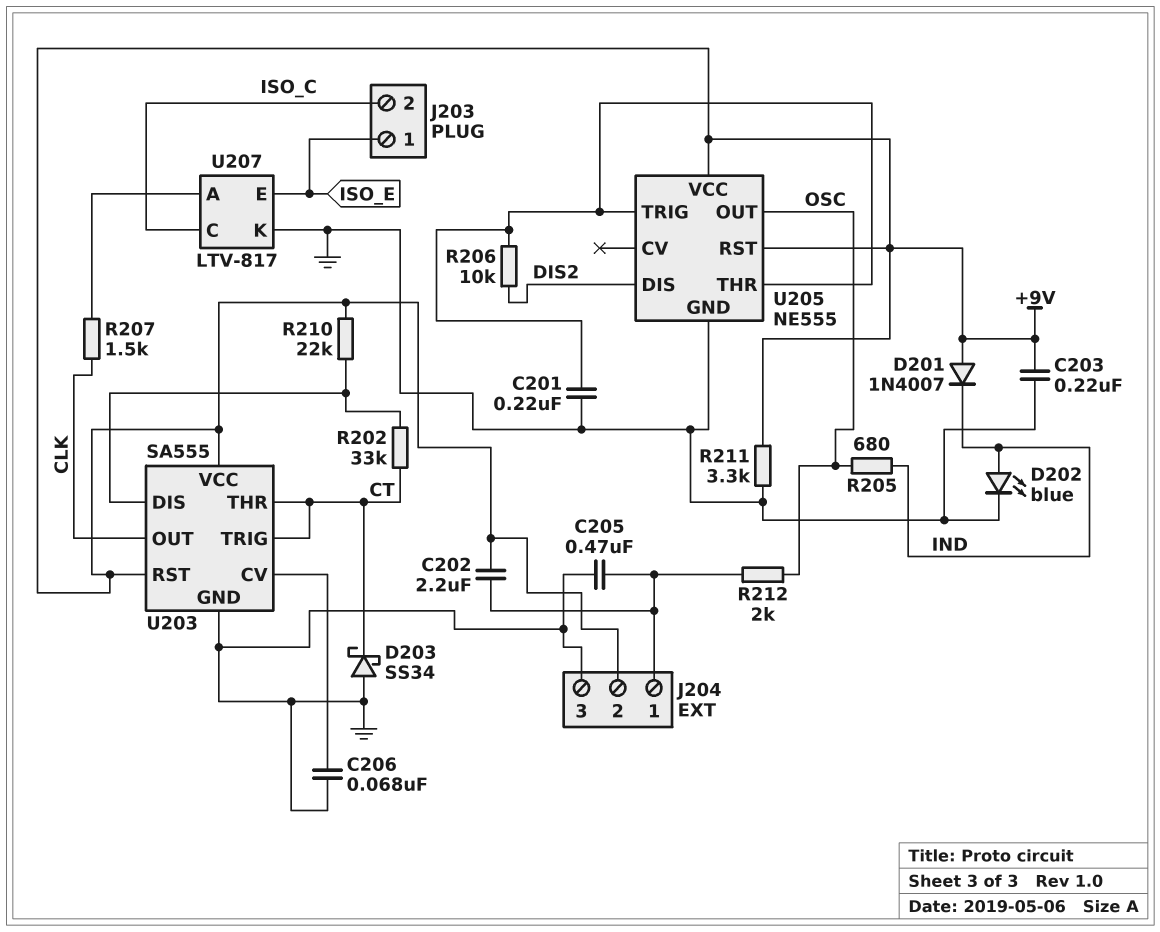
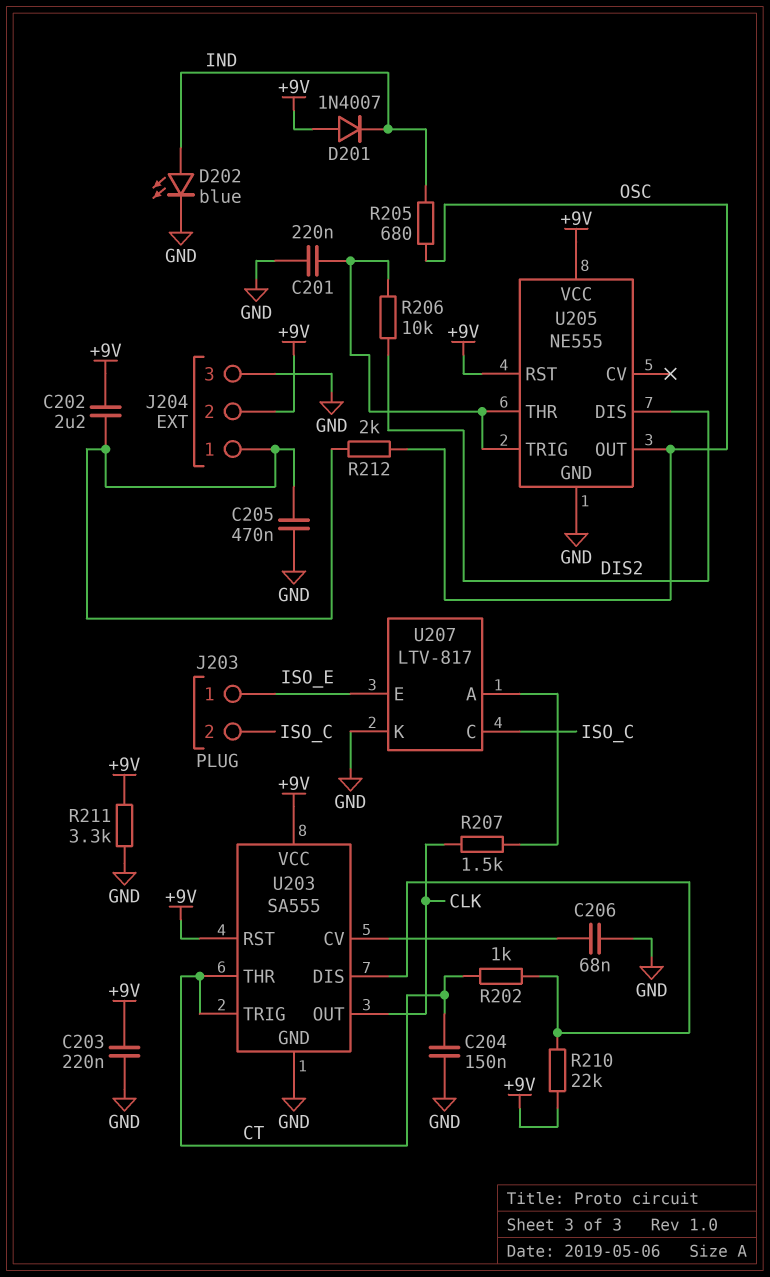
C204: none -> 150nF (CT, GND)
D203: schottky SS34 (A GND, K CT) -> none
R202: 33k (CT, U203/DIS) -> 1k (CT, U203/DIS)

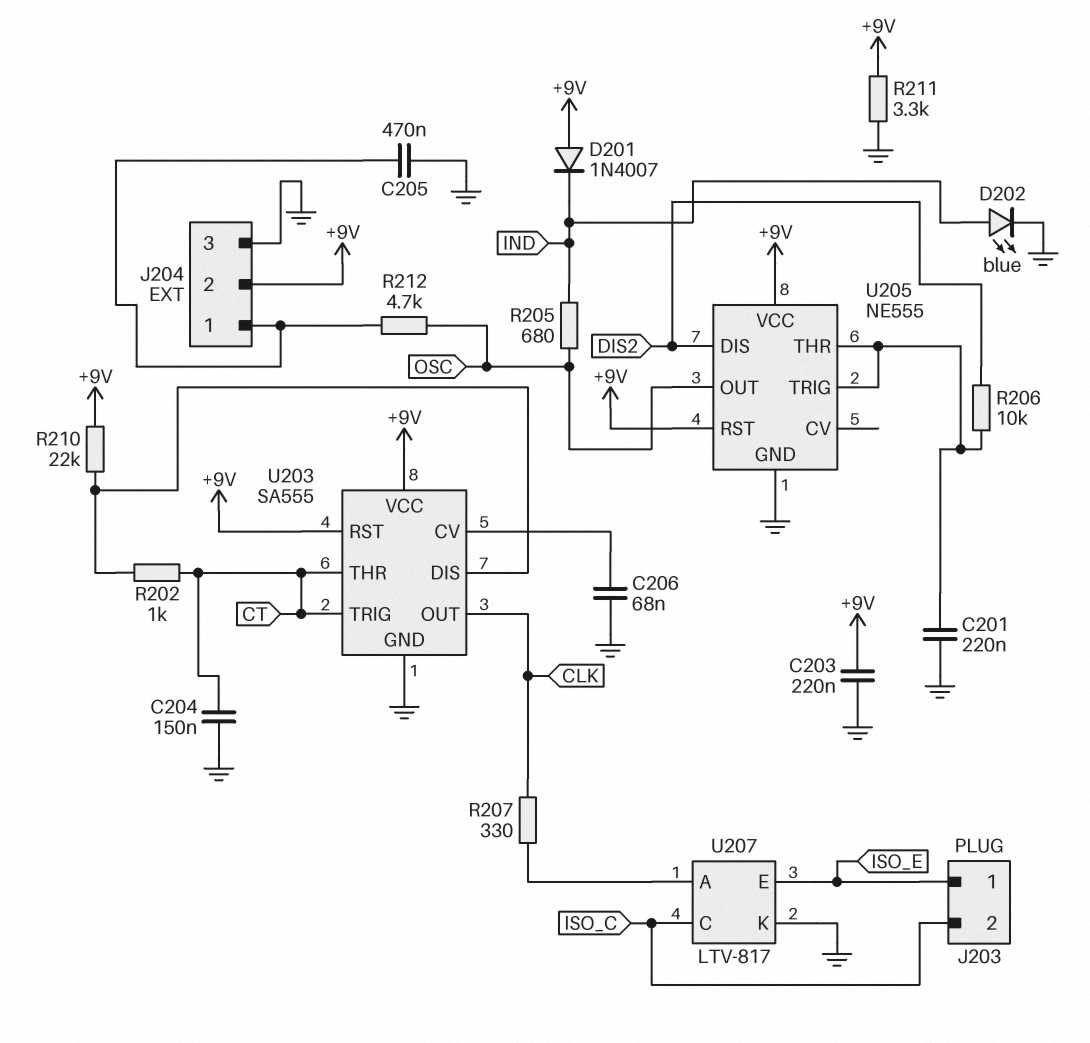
C202: 2.2uF (+9V, J204/1) -> none
R207: 1.5k (CLK, U207/A) -> 330 (CLK, U207/A)
R212: 2k (J204/1, OSC) -> 4.7k (J204/1, OSC)

